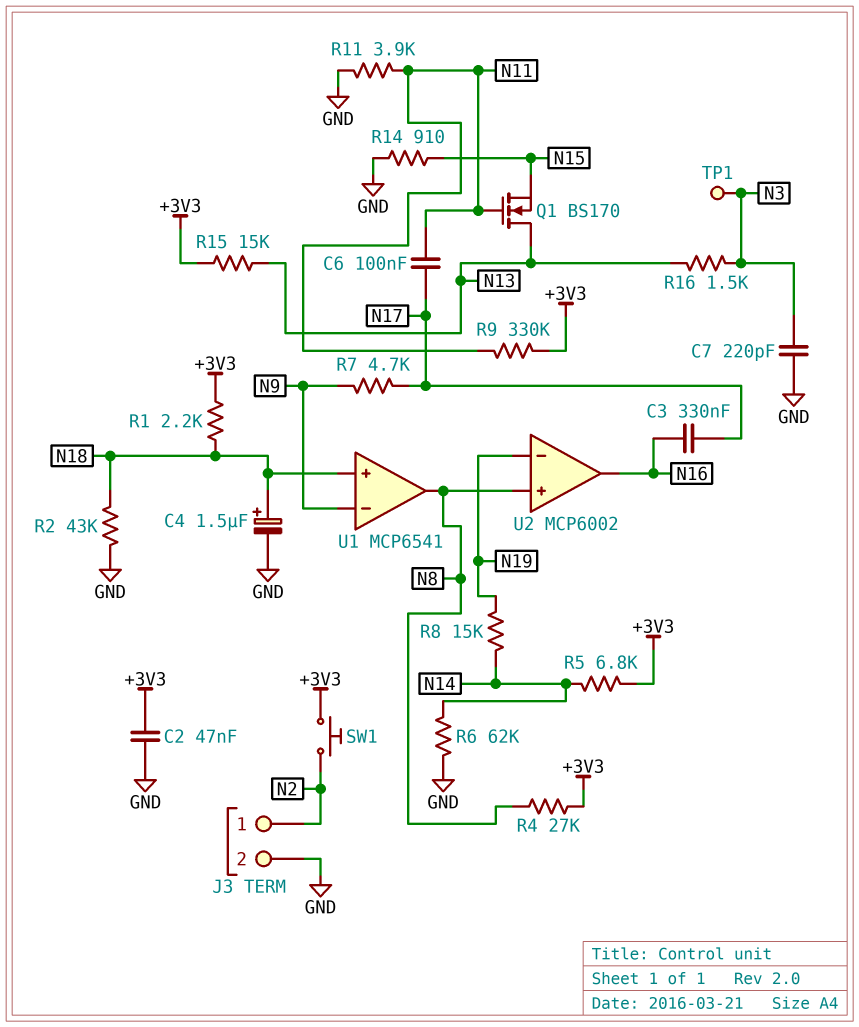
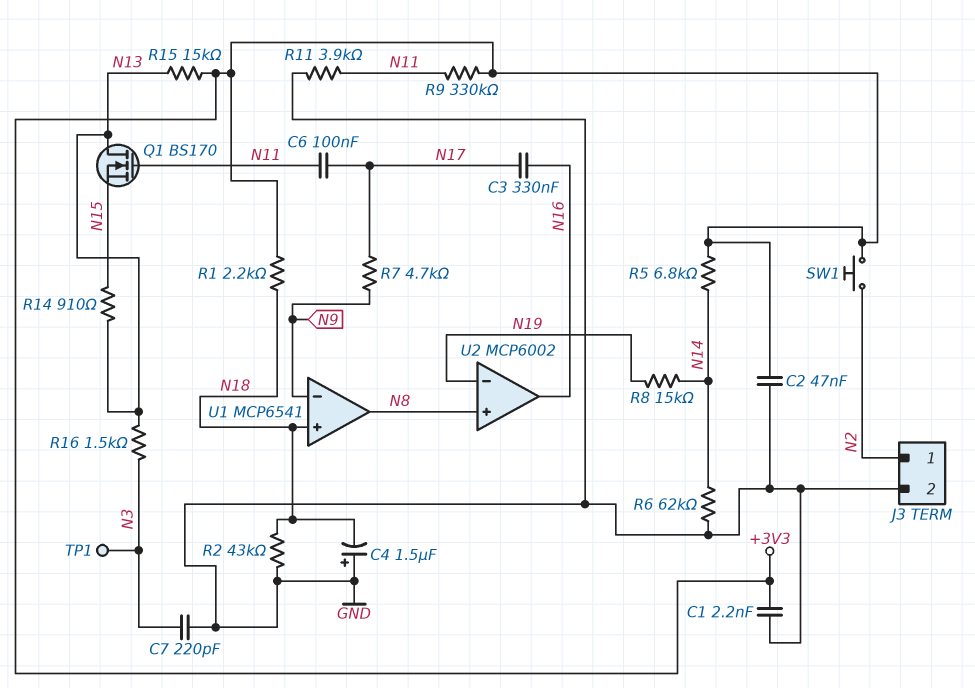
C1: none -> 2.2nF (+3V3, GND)
C4: 1.5uF (plus N18, minus GND) -> 1.5uF (plus GND, minus N18)
R4: 27k (+3V3, N8) -> none
R14: 910 (GND, N15) -> 910 (N13, N15)

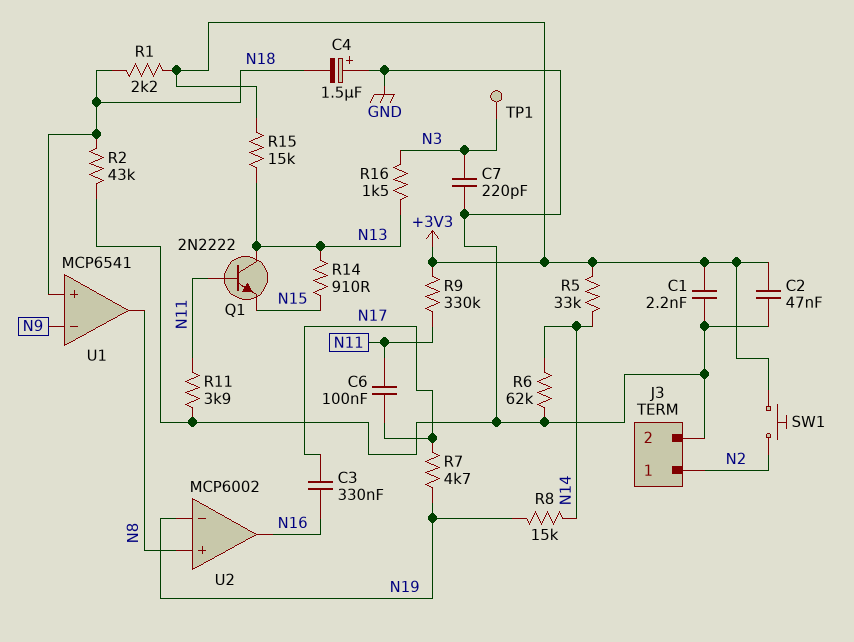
Q1: NMOS BS170 (G N11, D N13, S N15) -> NPN 2N2222 (B N11, C N13, E N15)
R5: 6.8k (+3V3, N14) -> 33k (+3V3, N14)
R7: 4.7k (N9, N17) -> 4.7k (N17, N19)

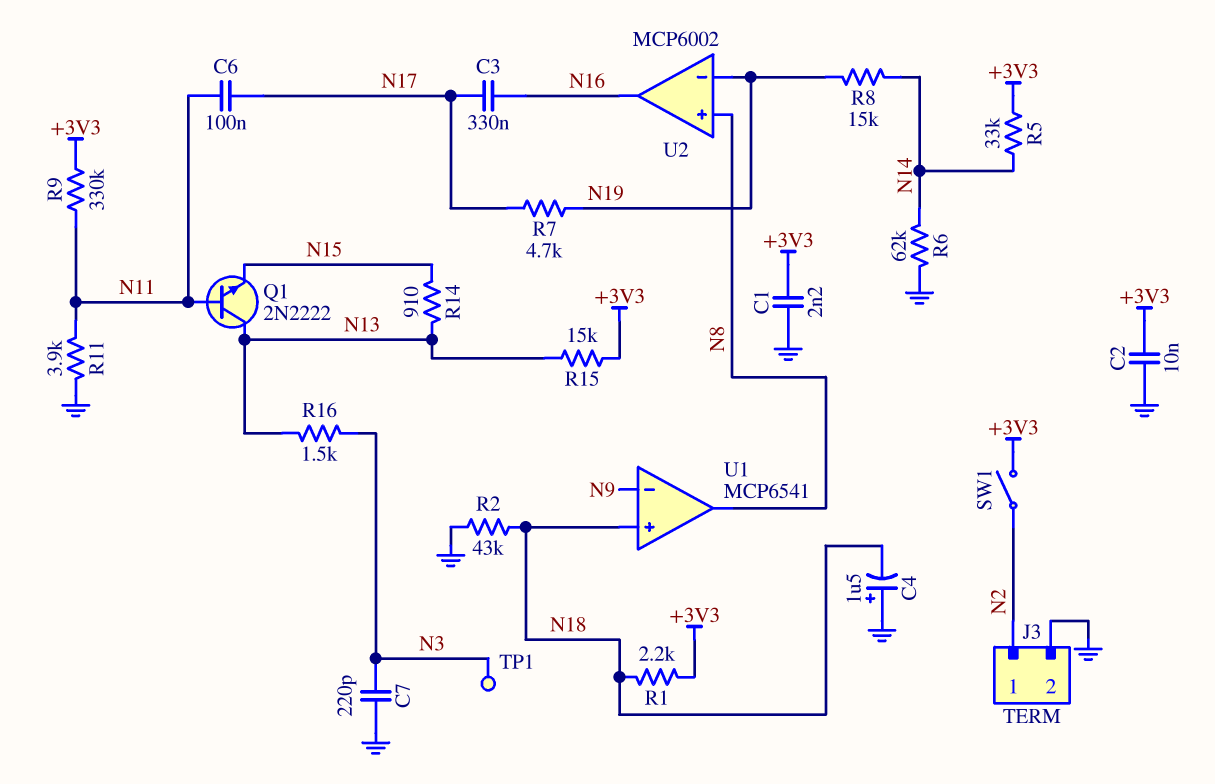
C2: 47nF (+3V3, GND) -> 10nF (+3V3, GND)
SW1: button (+3V3, N2) -> switch (+3V3, N2)

